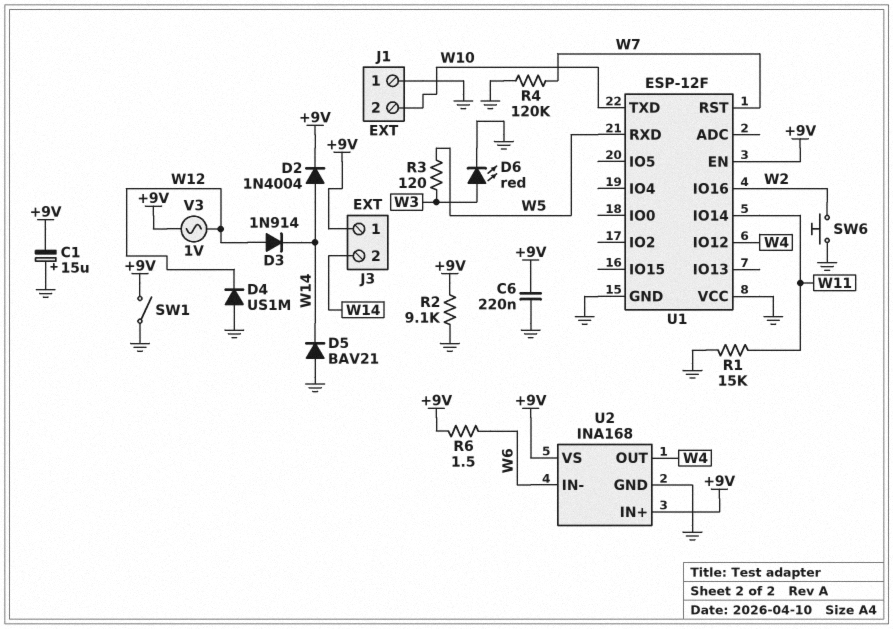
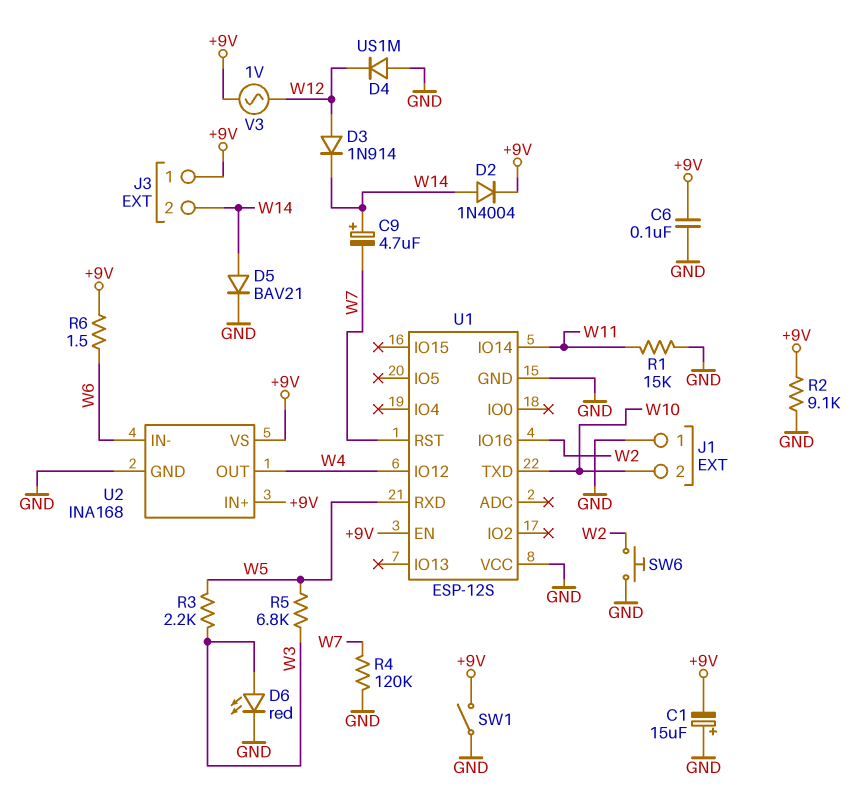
C6: 220nF (+9V, GND) -> 100nF (+9V, GND)
C9: none -> 4.7uF (plus W14, minus W7)
D5: diode BAV21 (A GND, K W14) -> diode BAV21 (A W14, K GND)
R3: 120 (W3, W5) -> 2.2k (W3, W5)
R5: none -> 6.8k (W3, W5)
U1: ESP-12F -> ESP-12S

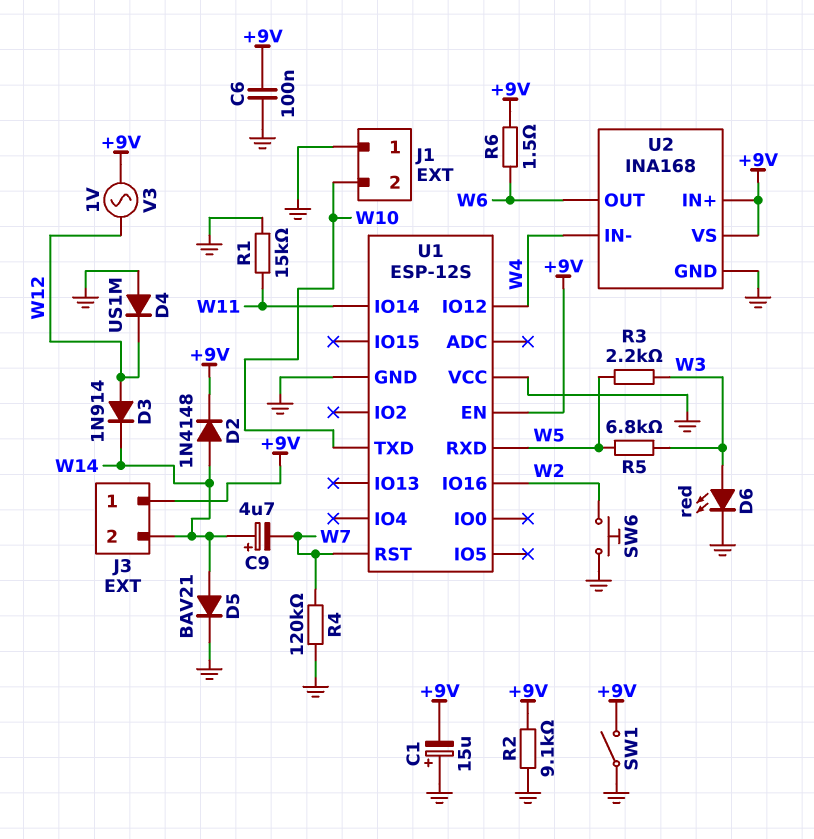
D2: diode 1N4004 (A W14, K +9V) -> diode 1N4148 (A W14, K +9V)
U2 pin IN-: W6 -> W4
U2 pin OUT: W4 -> W6

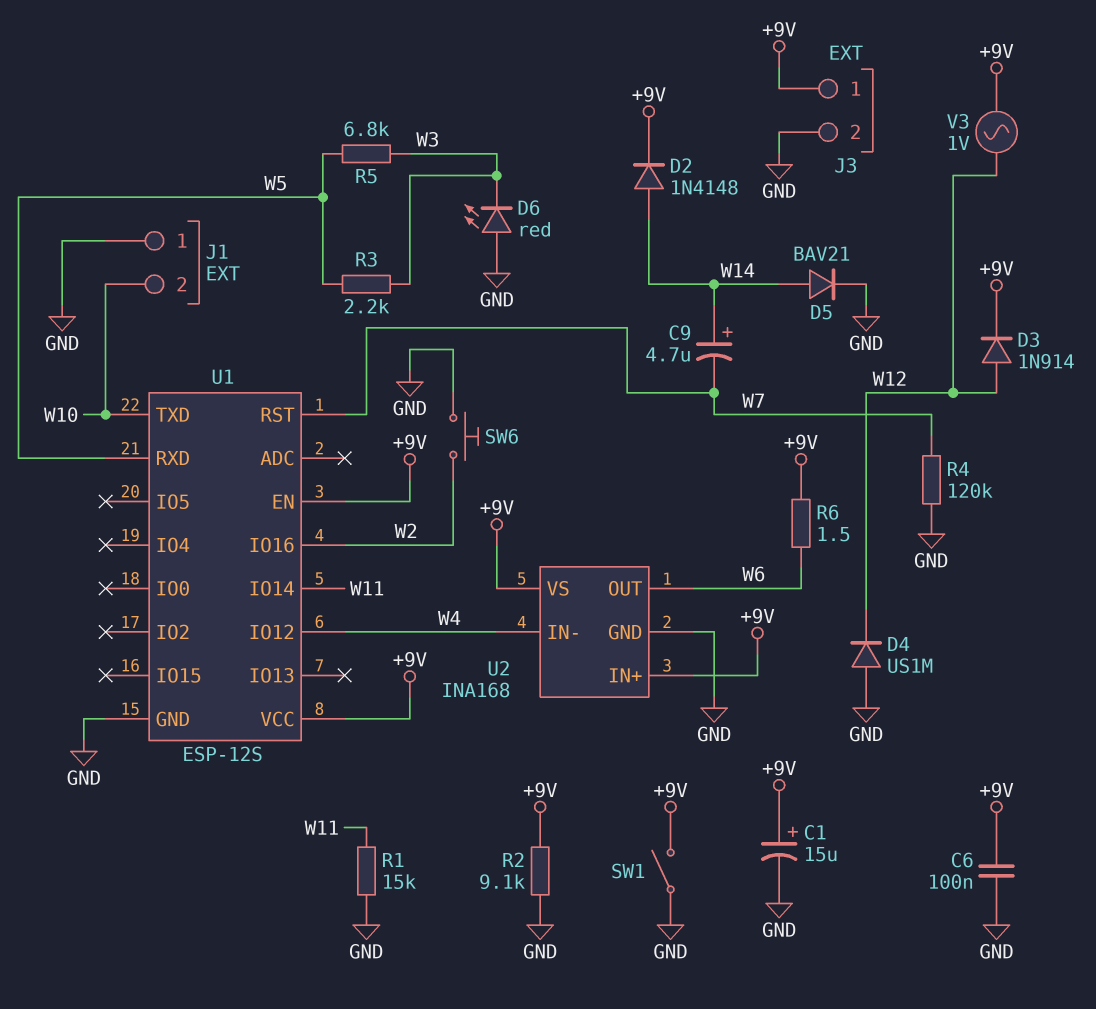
C1: 15uF (plus GND, minus +9V) -> 15uF (plus +9V, minus GND)
D3: diode 1N914 (A W12, K W14) -> diode 1N914 (A W12, K +9V)
D6: LED red (A W3, K GND) -> LED red (A GND, K W3)
J3 pin 2: W14 -> GND
U1 pin VCC: GND -> +9V

